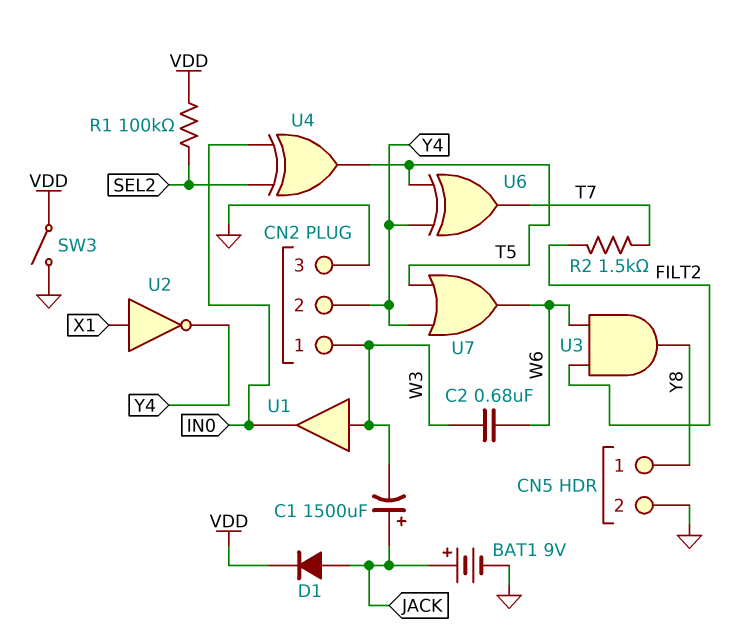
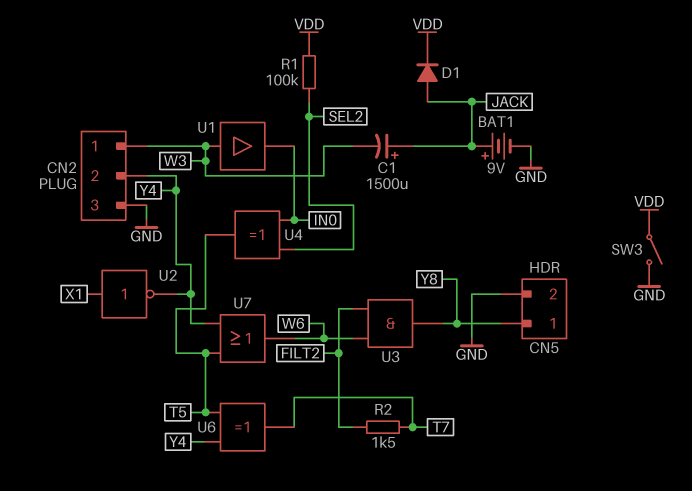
C2: 680nF (W3, W6) -> none

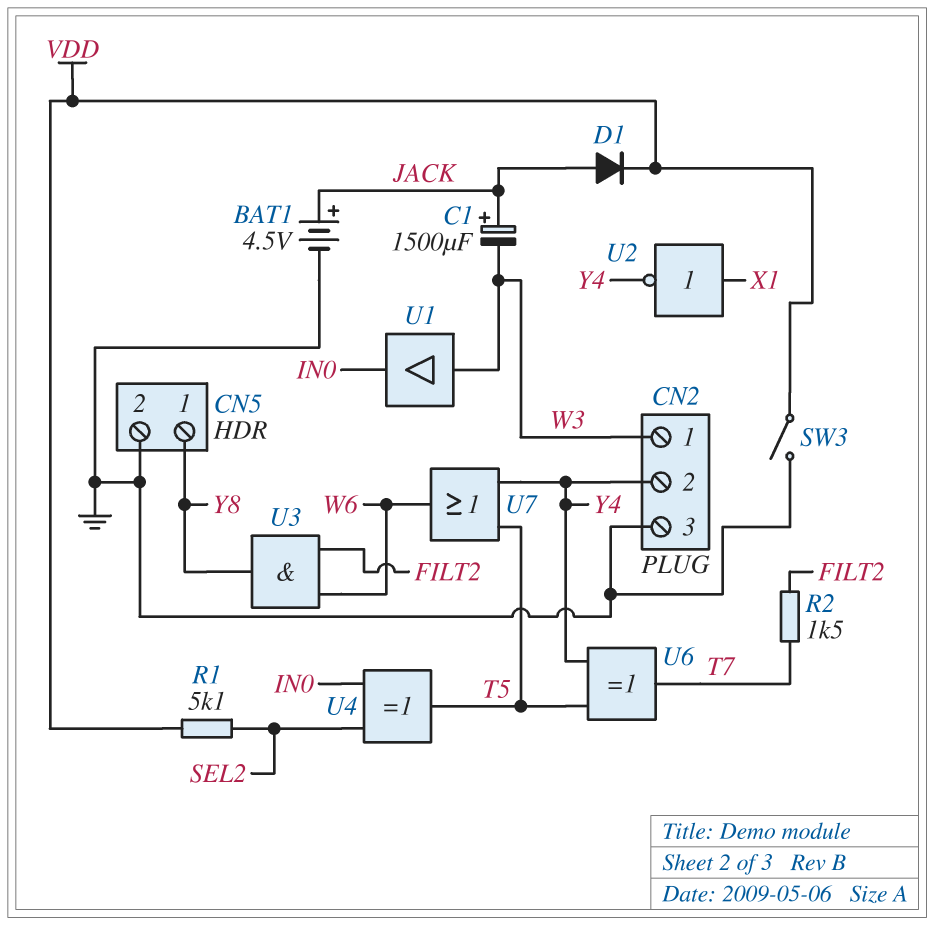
BAT1: 9V (plus JACK, minus GND) -> 4.5V (plus JACK, minus GND)
R1: 100k (SEL2, VDD) -> 5.1k (SEL2, VDD)

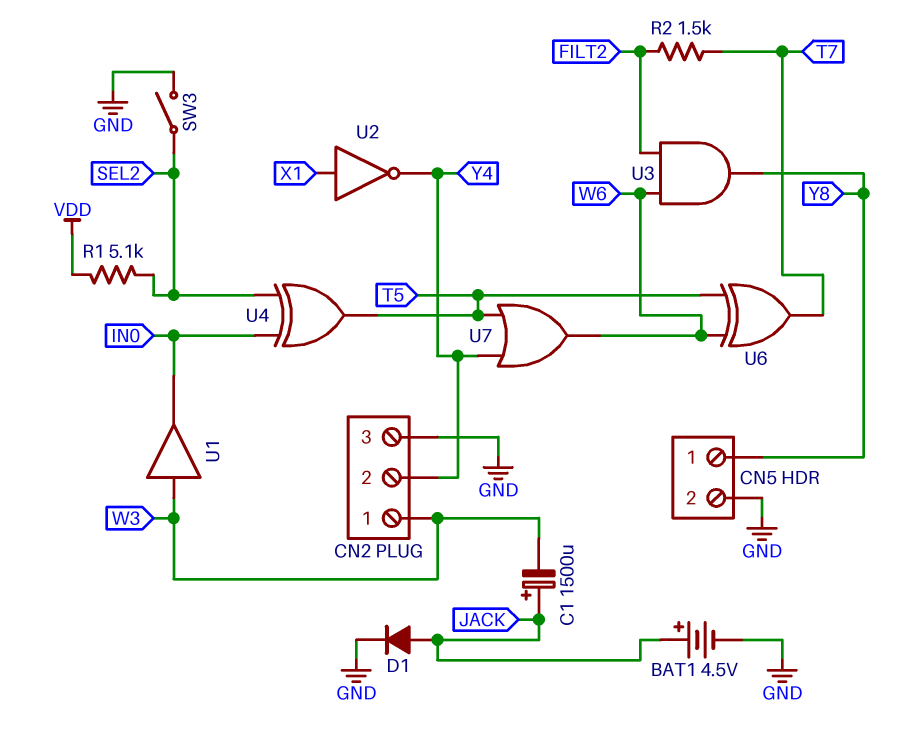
D1: diode (A JACK, K VDD) -> diode (A JACK, K GND)
SW3: switch (GND, VDD) -> switch (GND, SEL2)
U6: XOR (in T5, in Y4, out T7) -> XOR (in T5, in W6, out T7)

